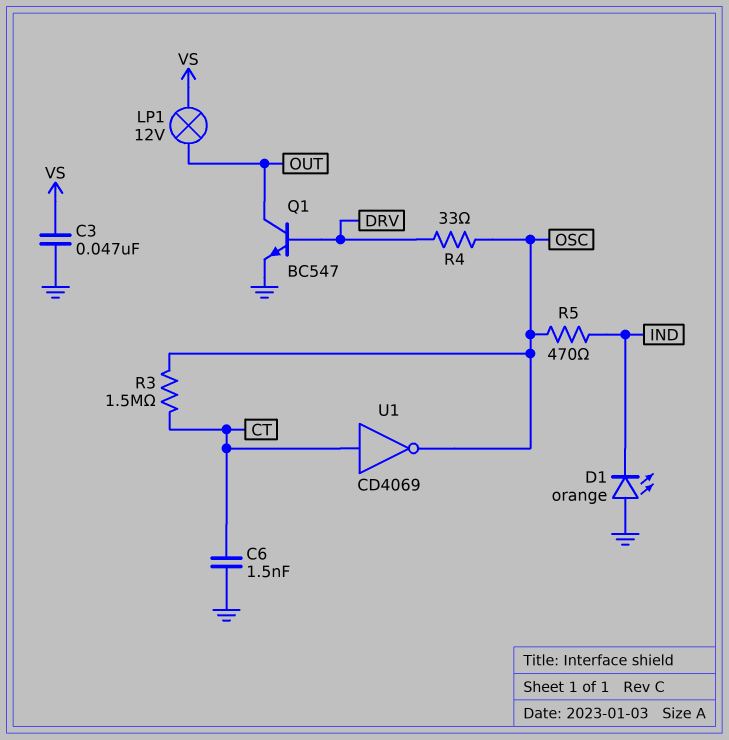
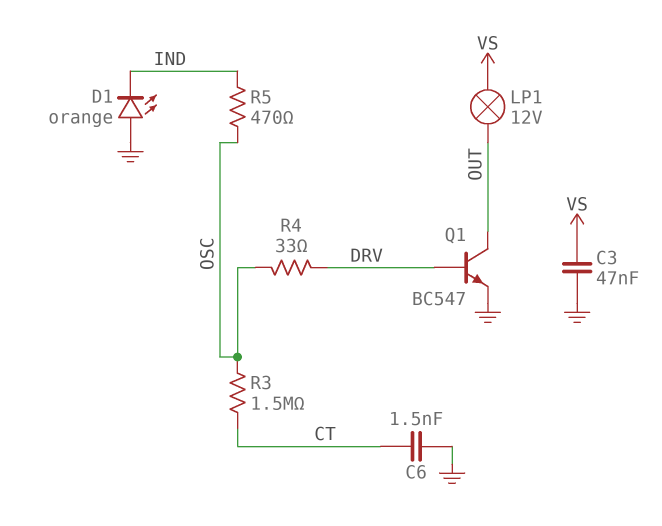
U1: NOT CD4069 (in CT, out OSC) -> none

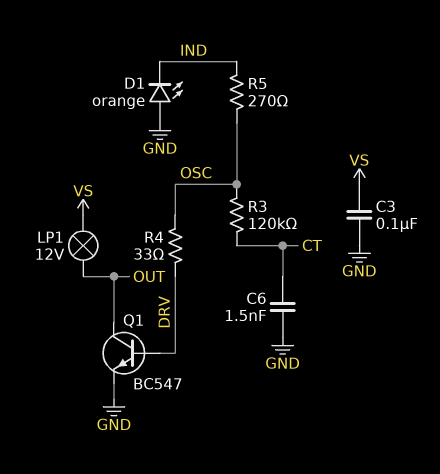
C3: 47nF (GND, VS) -> 100nF (GND, VS)
R3: 1.5M (CT, OSC) -> 120k (CT, OSC)
R5: 470 (IND, OSC) -> 270 (IND, OSC)

